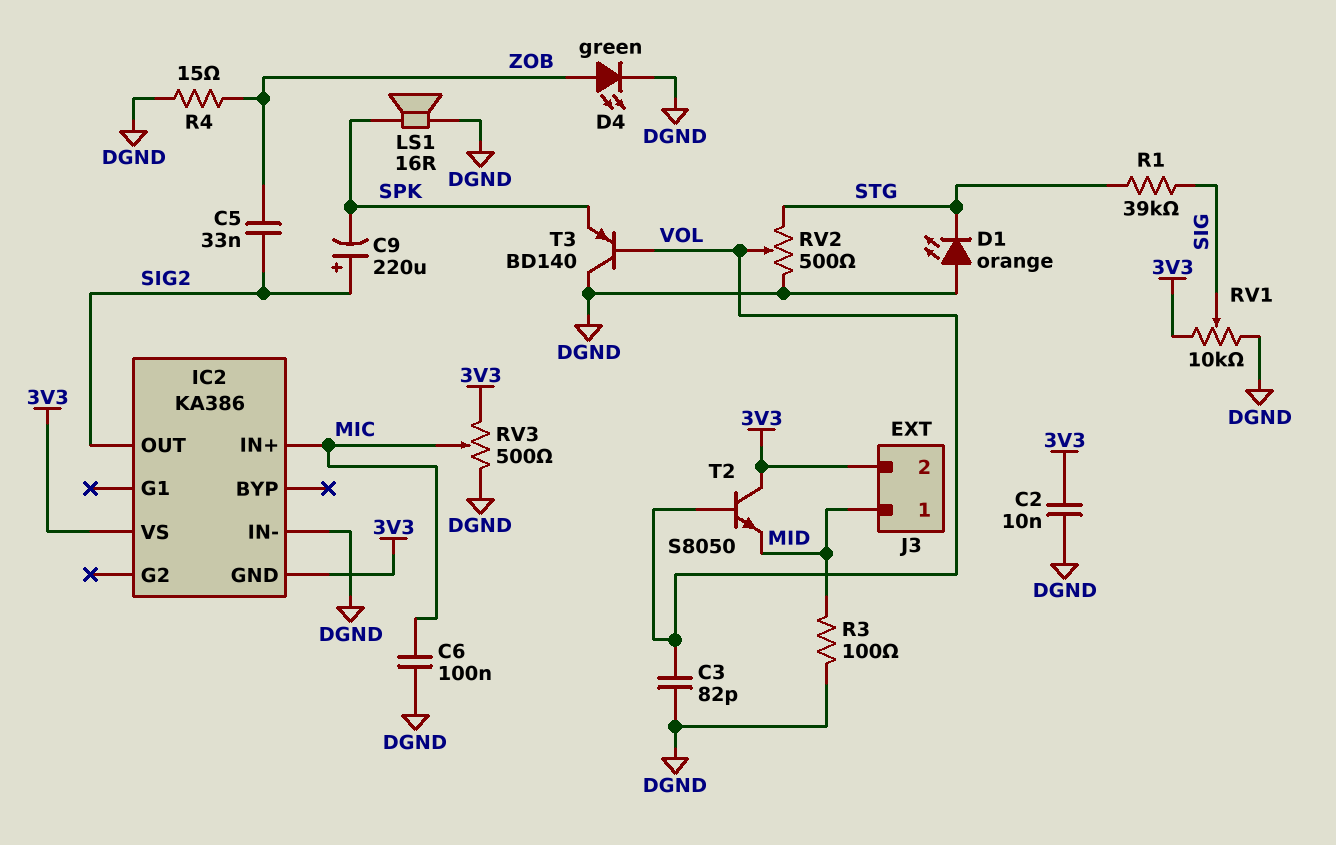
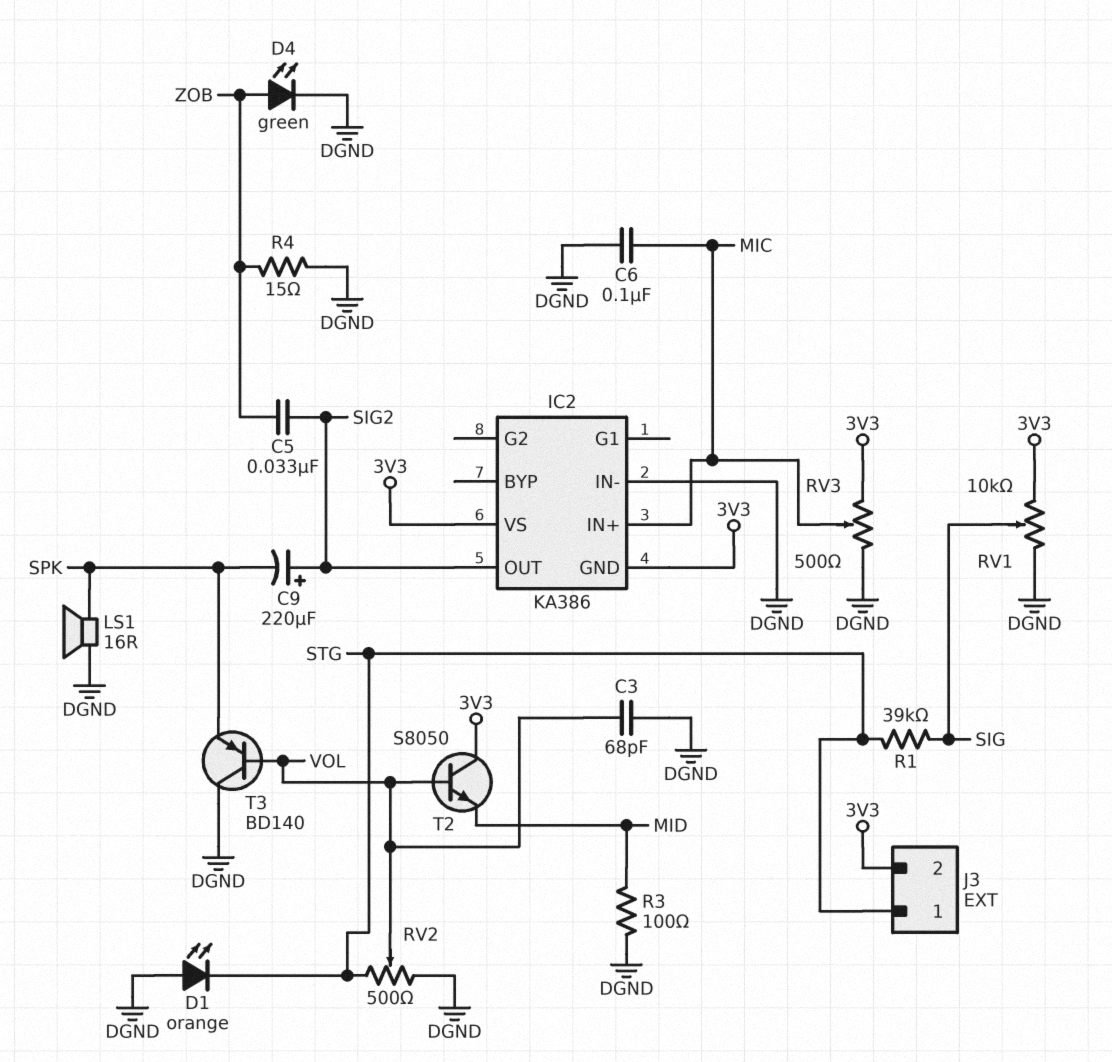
C2: 10nF (3V3, DGND) -> none
C3: 82pF (DGND, VOL) -> 68pF (DGND, VOL)
J3 pin 1: MID -> STG

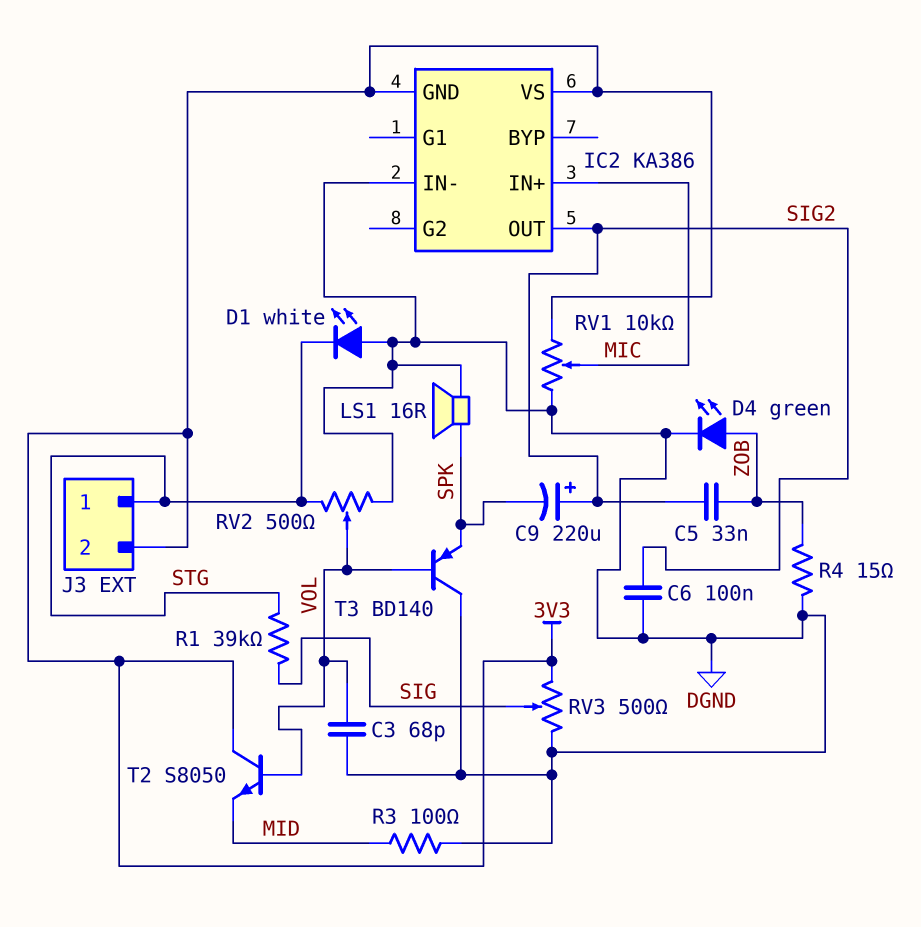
C6: 100nF (DGND, MIC) -> 100nF (DGND, SIG2)
D1: LED orange (A DGND, K STG) -> LED white (A DGND, K STG)
RV1: 10k (3V3, DGND, wiper SIG) -> 10k (3V3, DGND, wiper MIC)
RV3: 500 (3V3, DGND, wiper MIC) -> 500 (3V3, DGND, wiper SIG)

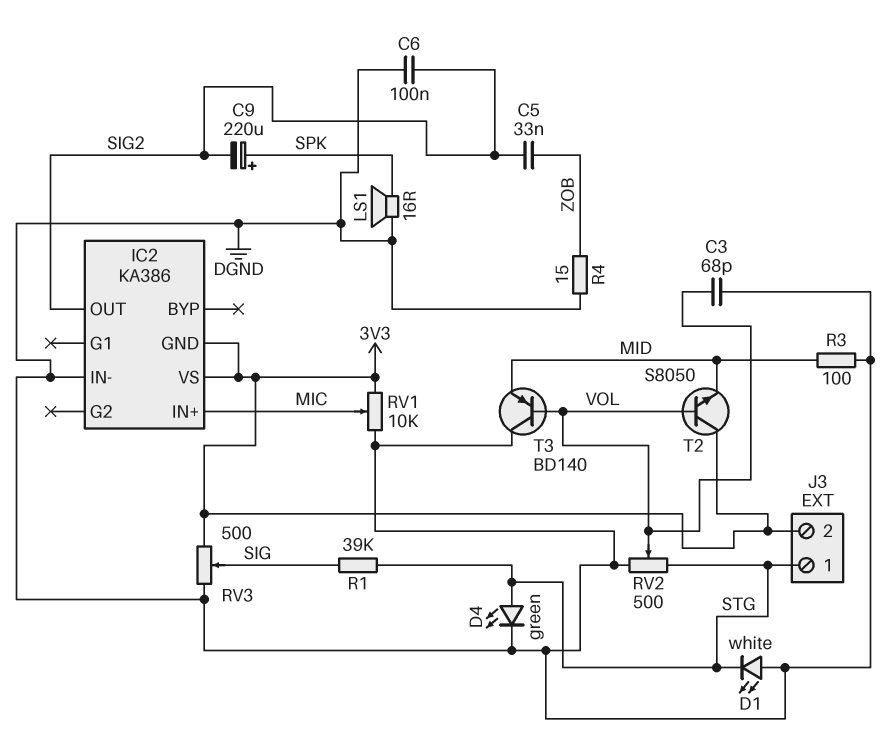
C9: 220uF (plus SIG2, minus SPK) -> 220uF (plus SPK, minus SIG2)
D4: LED green (A ZOB, K DGND) -> LED green (A STG, K DGND)
T3: PNP BD140 (B VOL, C DGND, E SPK) -> PNP BD140 (B VOL, C DGND, E MID)

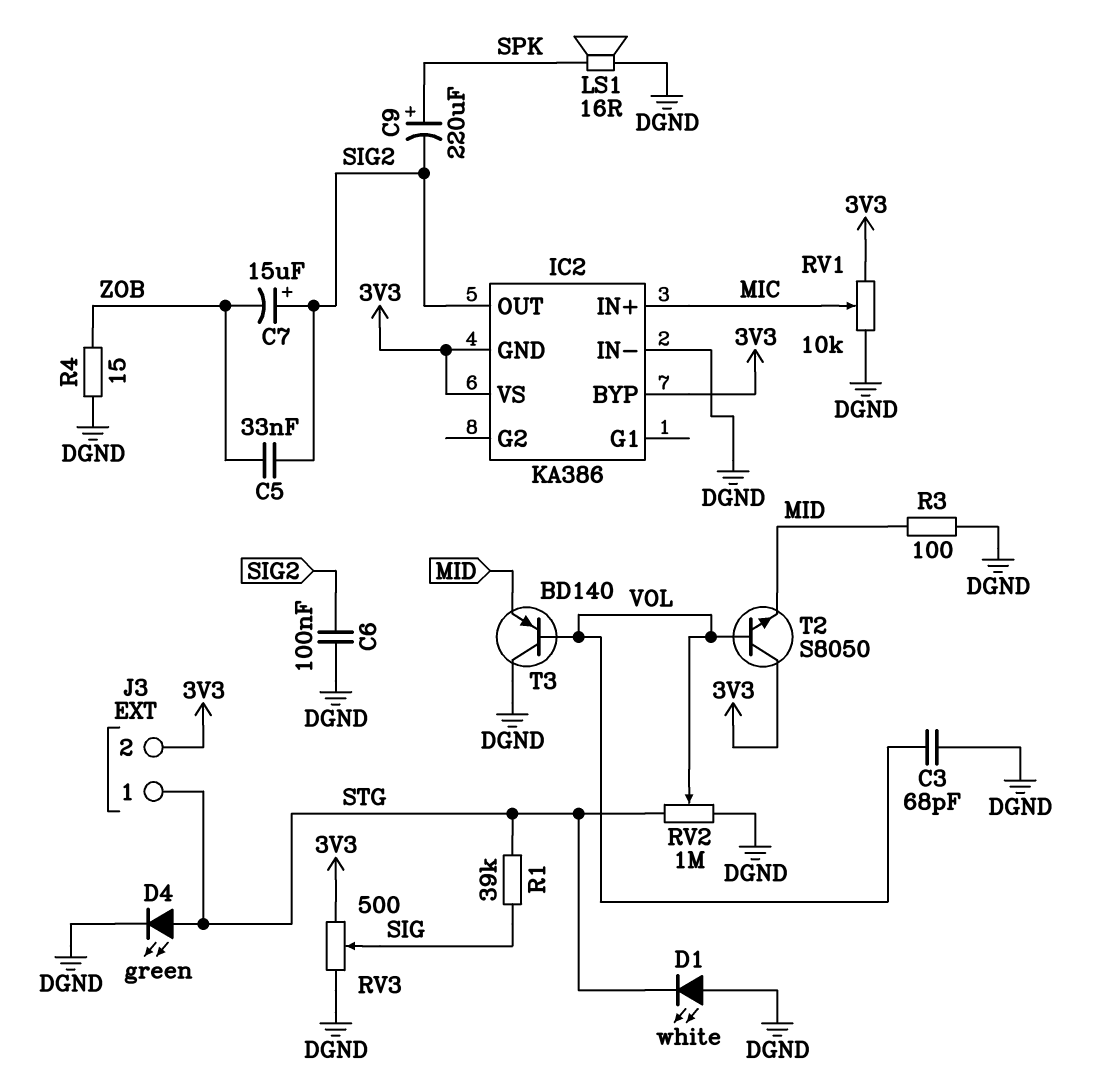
C7: none -> 15uF (plus SIG2, minus ZOB)
IC2 pin BYP: none -> 3V3
RV2: 500 (DGND, STG, wiper VOL) -> 1M (DGND, STG, wiper VOL)

